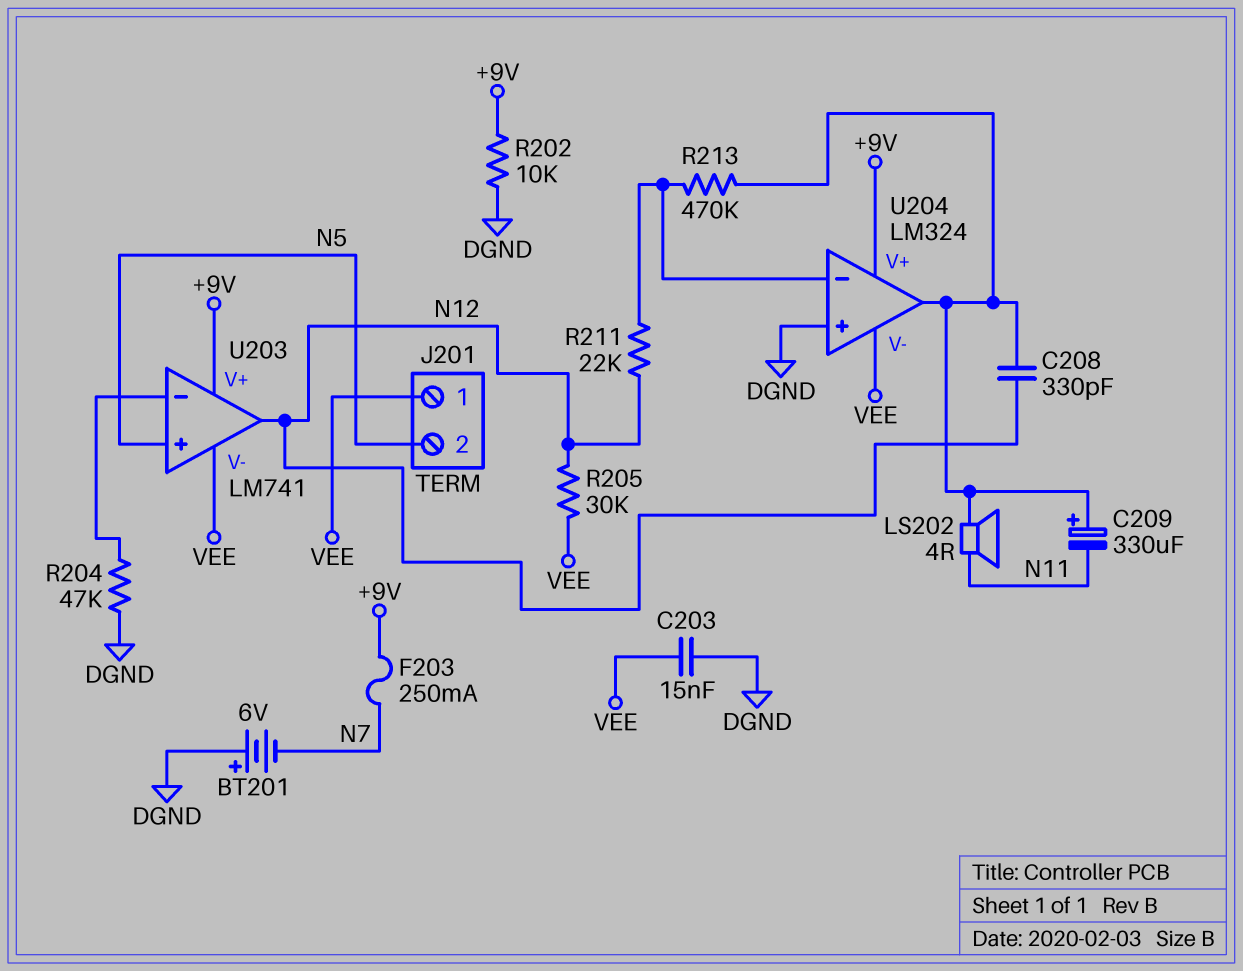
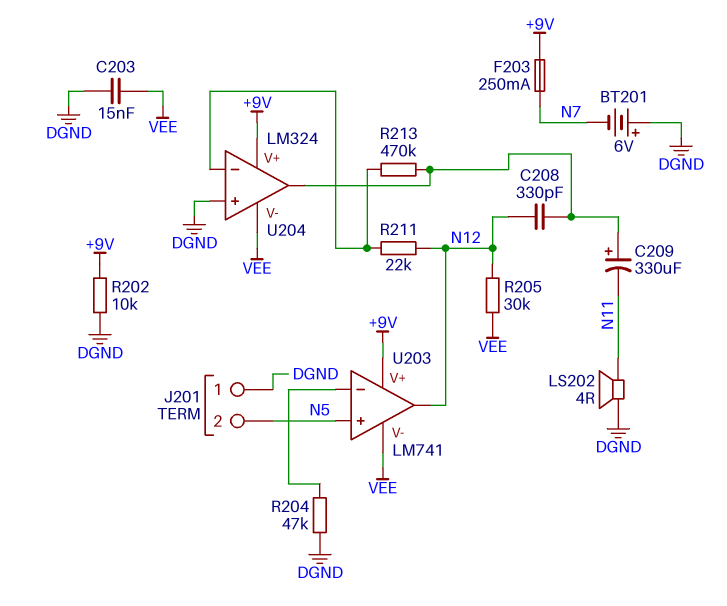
J201 pin 1: VEE -> DGND
LS202: speaker 4R (N11, U204/out) -> speaker 4R (DGND, N11)

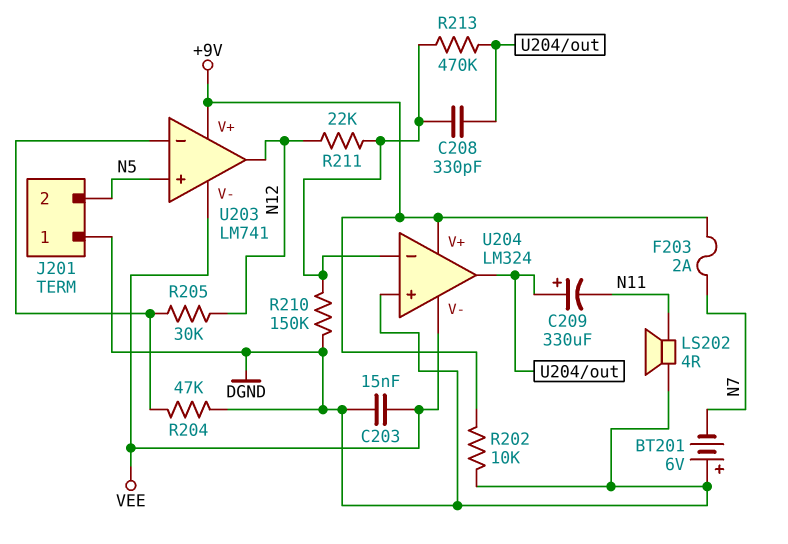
C208: 330pF (N12, U204/out) -> 330pF (U204/in-, U204/out)
F203: 250mA (+9V, N7) -> 2A (+9V, N7)
R205: 30k (N12, VEE) -> 30k (N12, U203/in-)
R210: none -> 150k (DGND, U204/in-)

